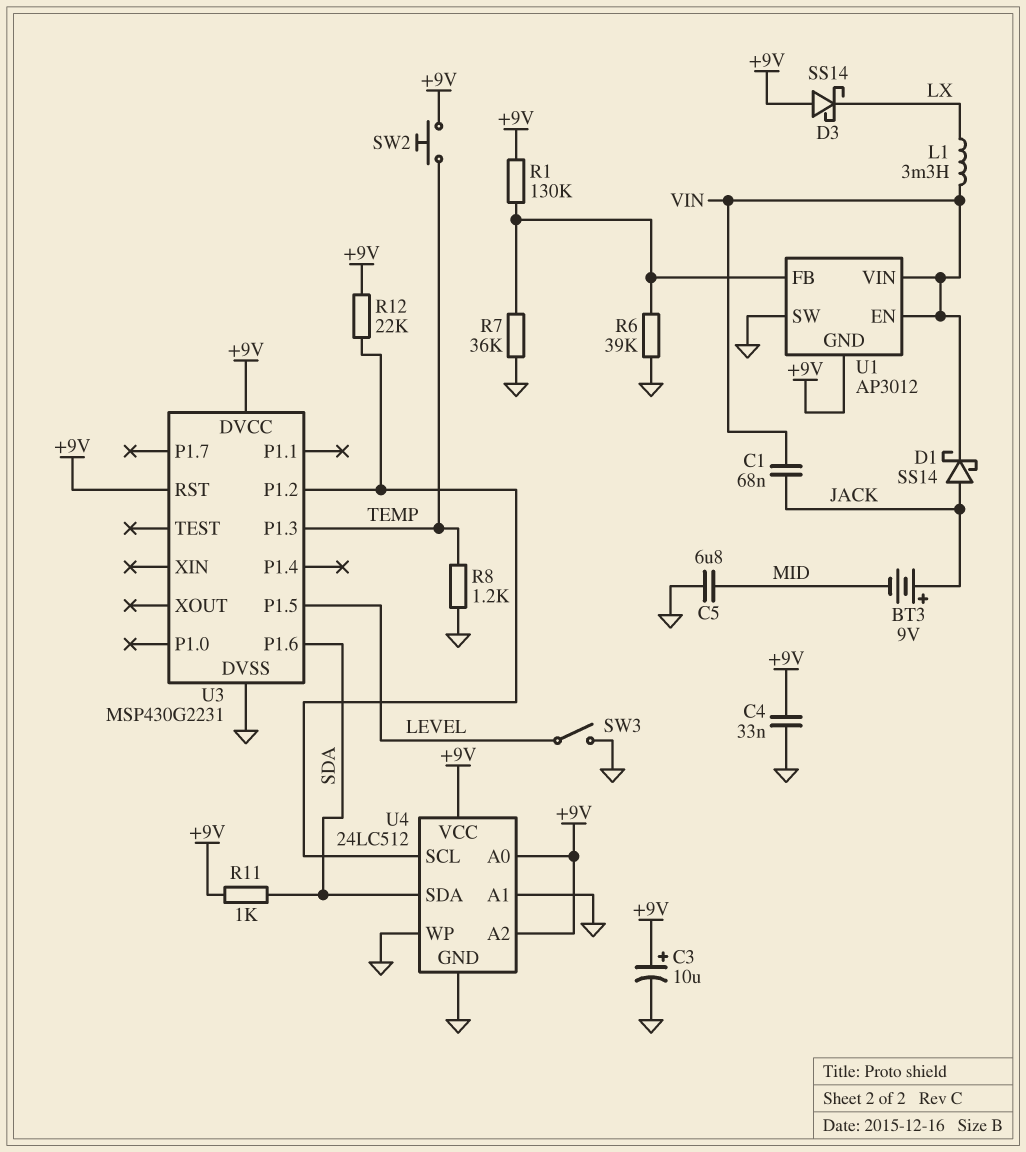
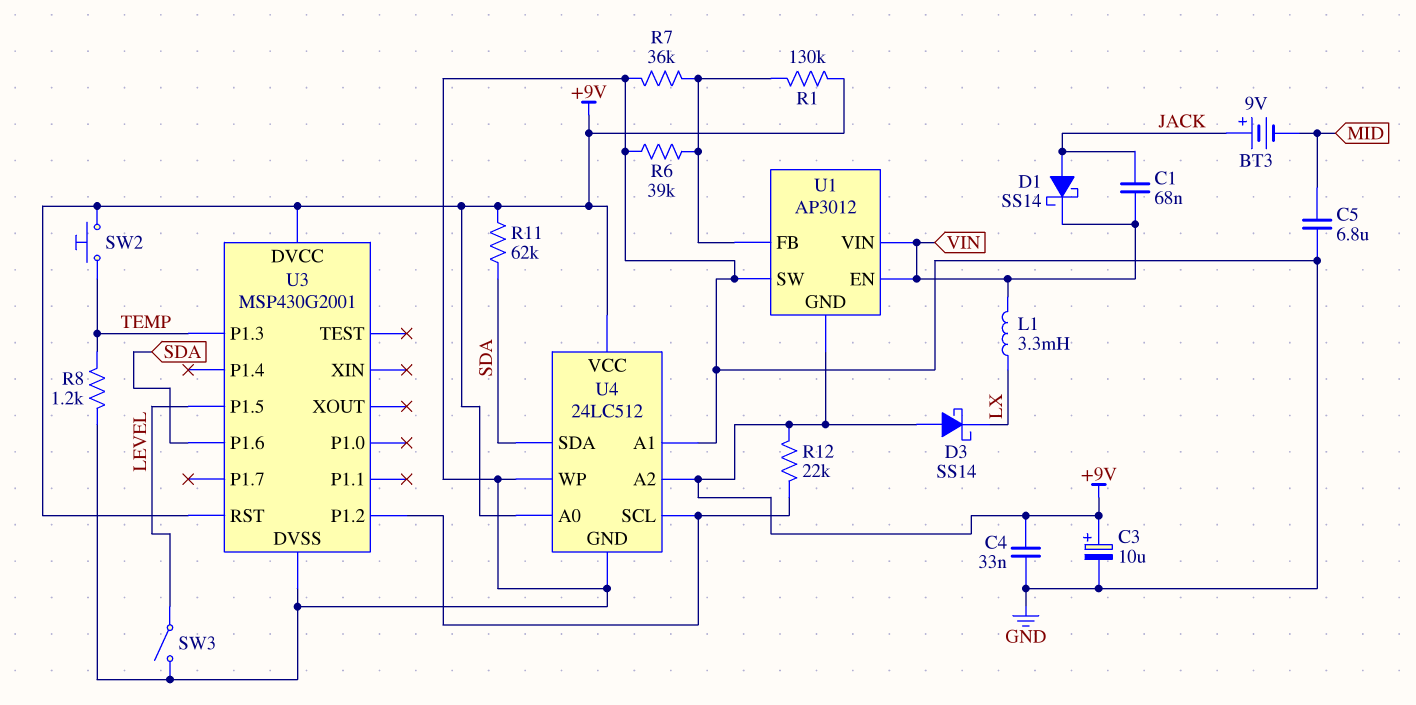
R11: 1k (+9V, SDA) -> 62k (+9V, SDA)
U3: MSP430G2231 -> MSP430G2001

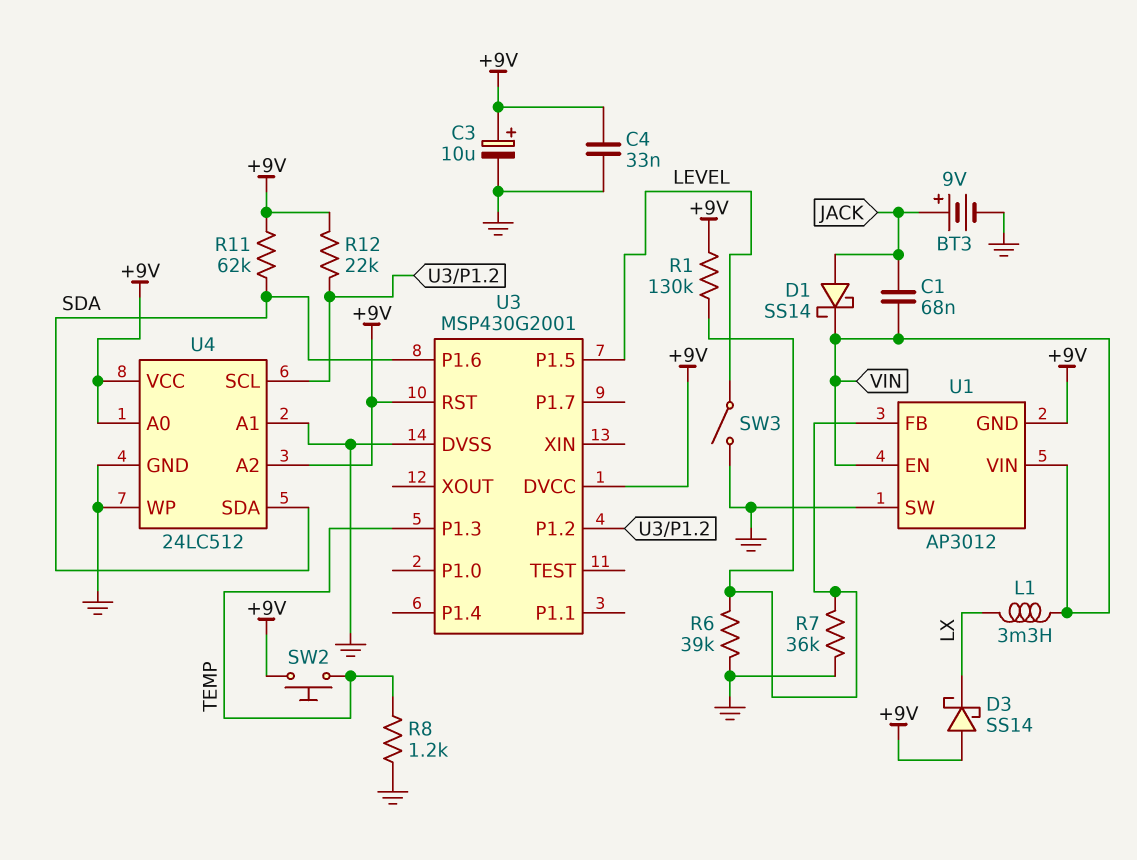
BT3: 9V (plus JACK, minus MID) -> 9V (plus JACK, minus GND)
C5: 6.8uF (GND, MID) -> none

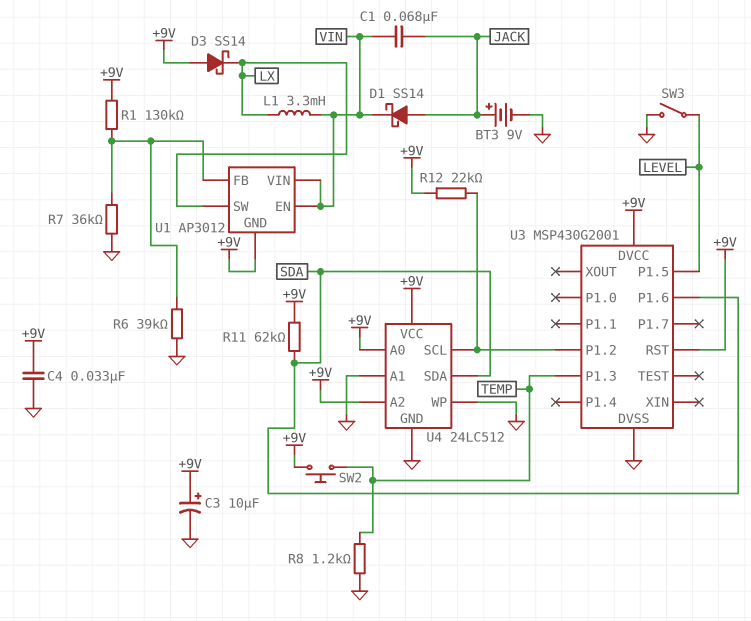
U1 pin SW: GND -> LX

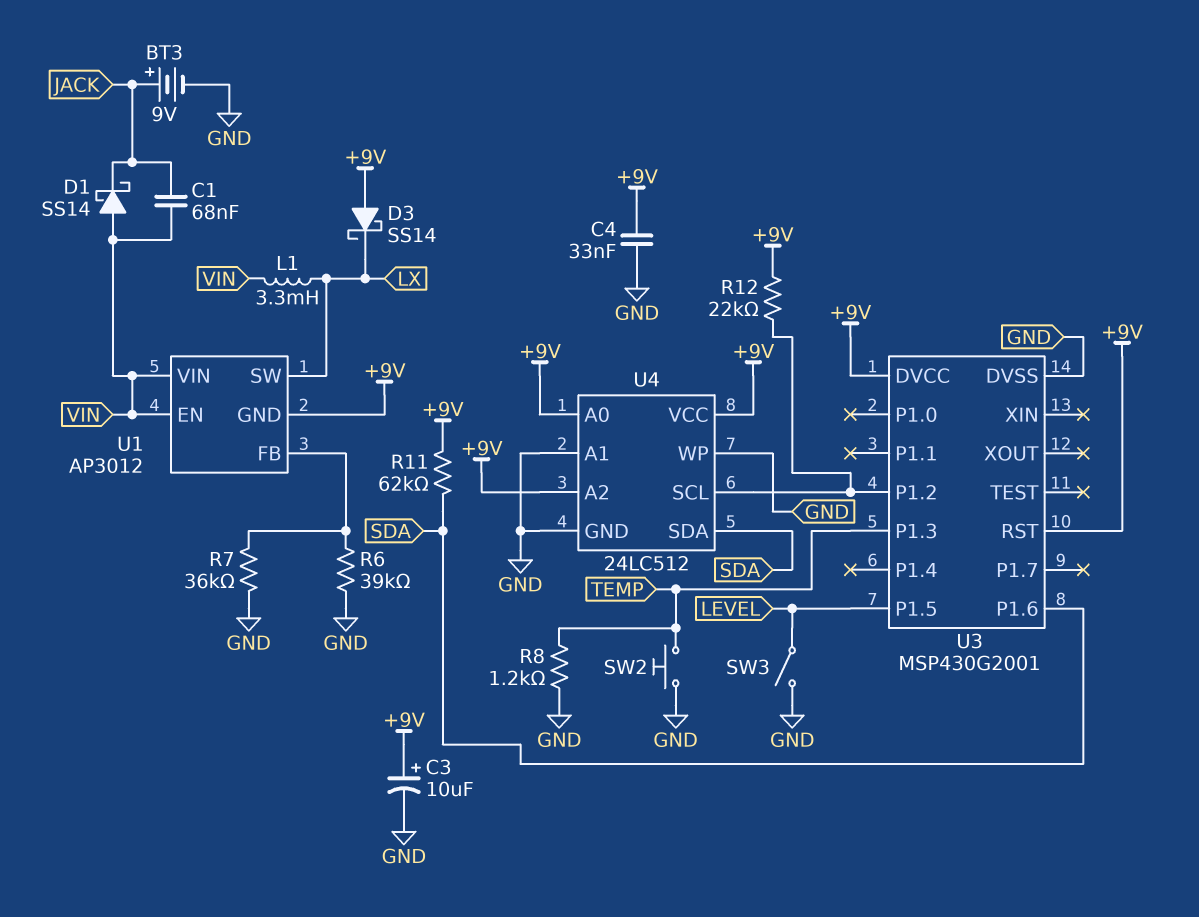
D1: schottky SS14 (A JACK, K VIN) -> schottky SS14 (A VIN, K JACK)
R1: 130k (+9V, U1/FB) -> none
SW2: button (+9V, TEMP) -> button (GND, TEMP)

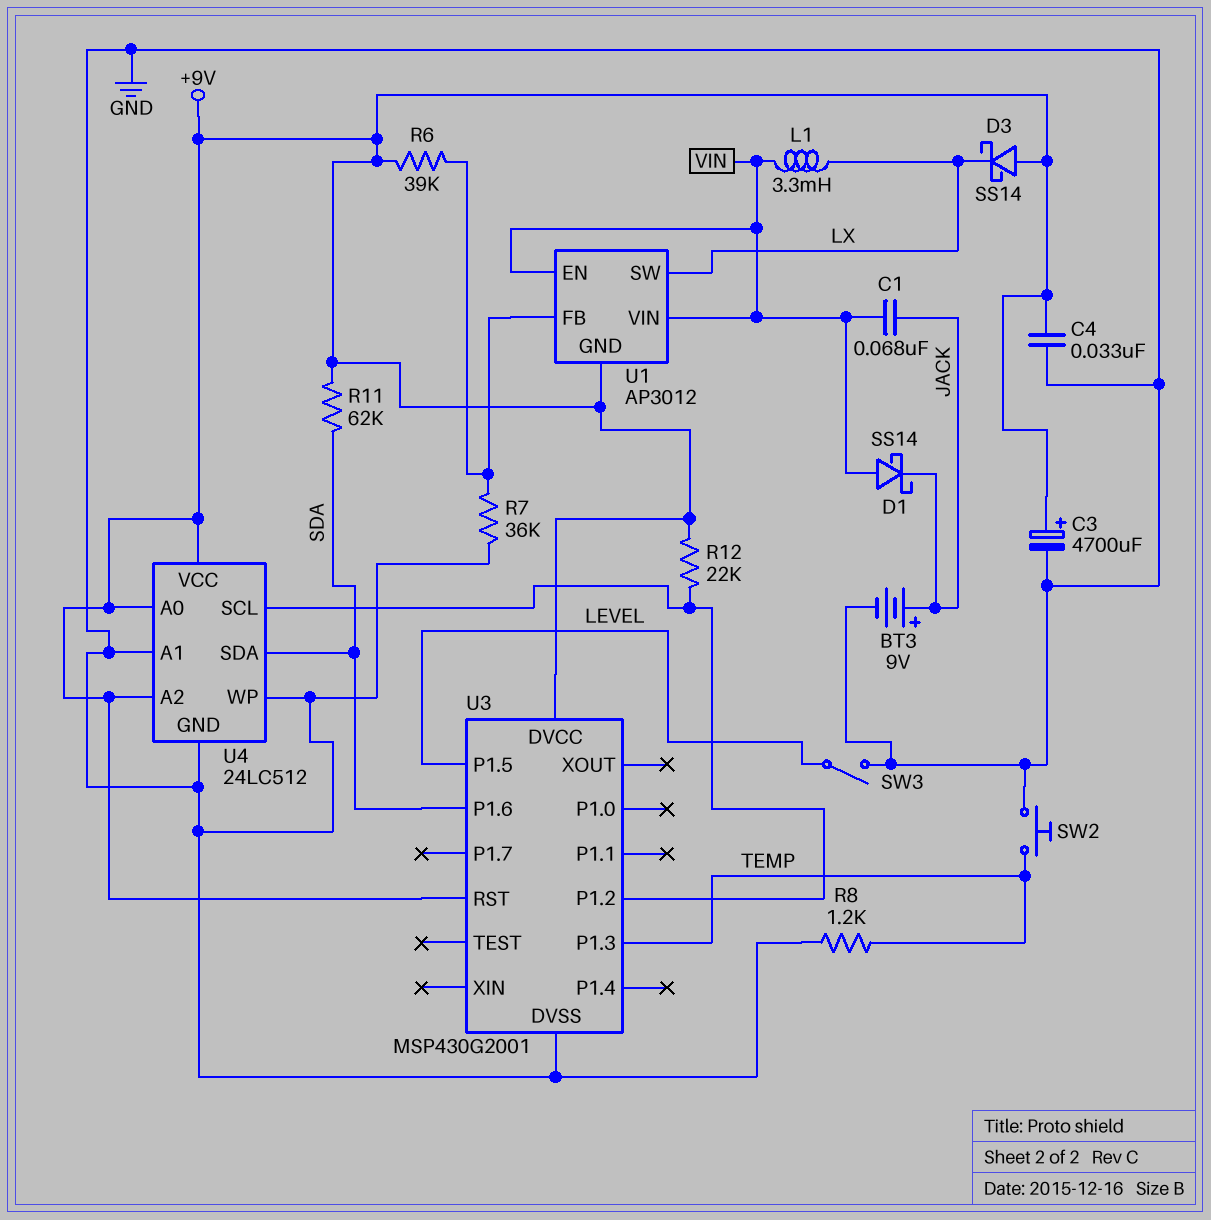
C3: 10uF (plus +9V, minus GND) -> 4700uF (plus +9V, minus GND)
R6: 39k (GND, U1/FB) -> 39k (+9V, U1/FB)

